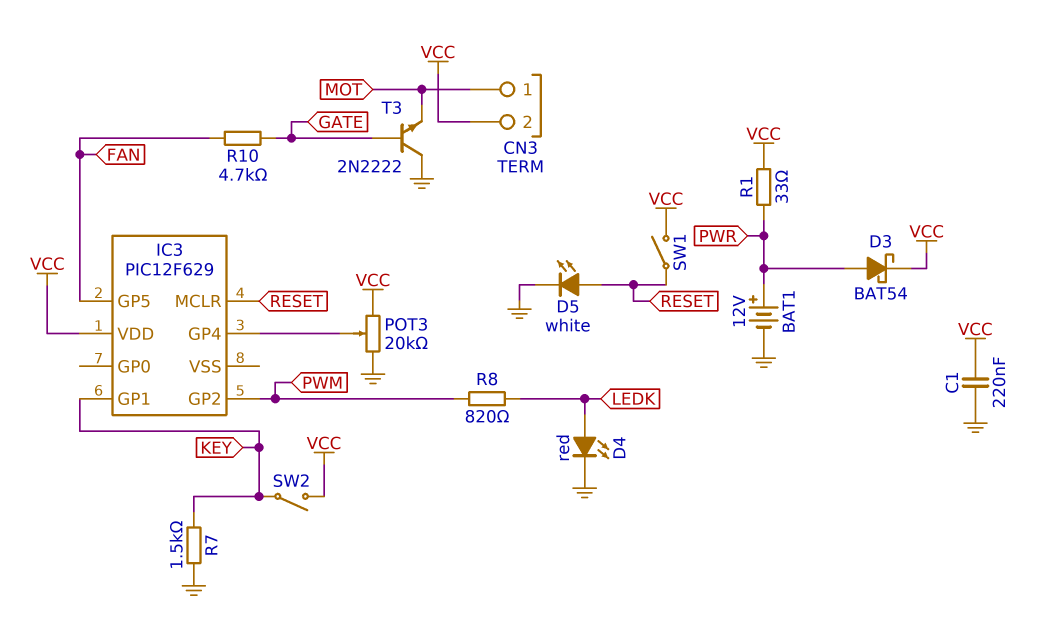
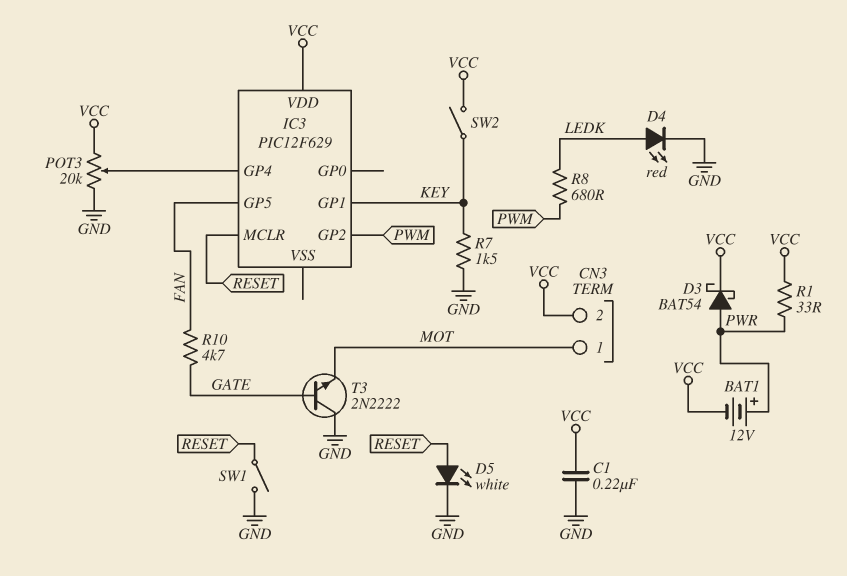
BAT1: 12V (plus PWR, minus GND) -> 12V (plus PWR, minus VCC)
R8: 820 (LEDK, PWM) -> 680 (LEDK, PWM)
SW1: switch (RESET, VCC) -> switch (GND, RESET)

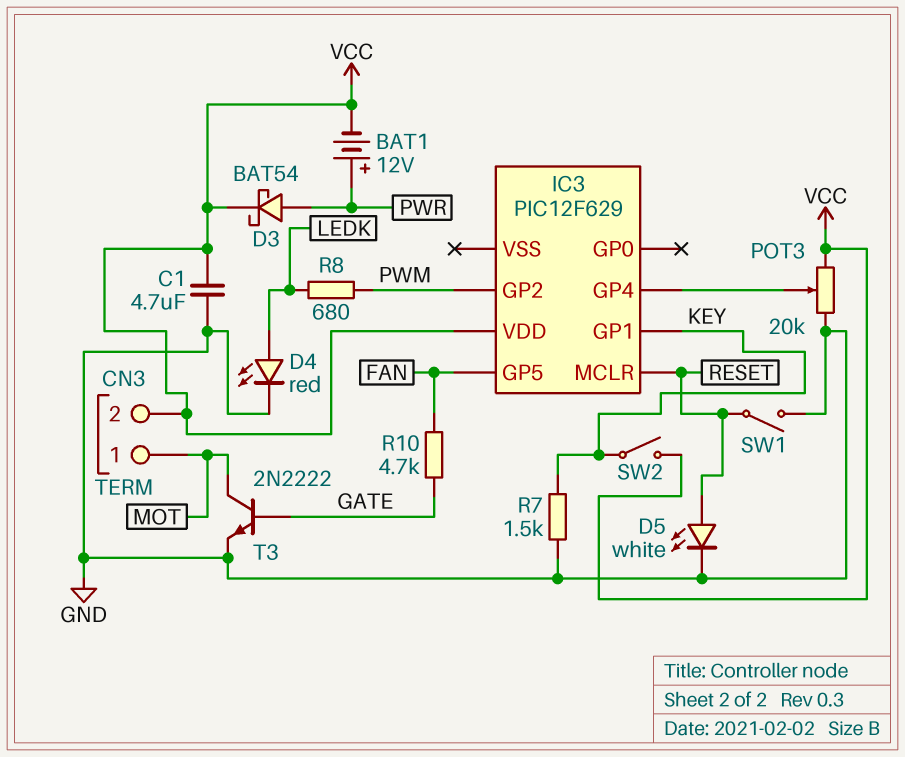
C1: 220nF (GND, VCC) -> 4.7uF (GND, VCC)
R1: 33 (PWR, VCC) -> none
T3: NPN 2N2222 (B GATE, C GND, E MOT) -> NPN 2N2222 (B GATE, C MOT, E GND)

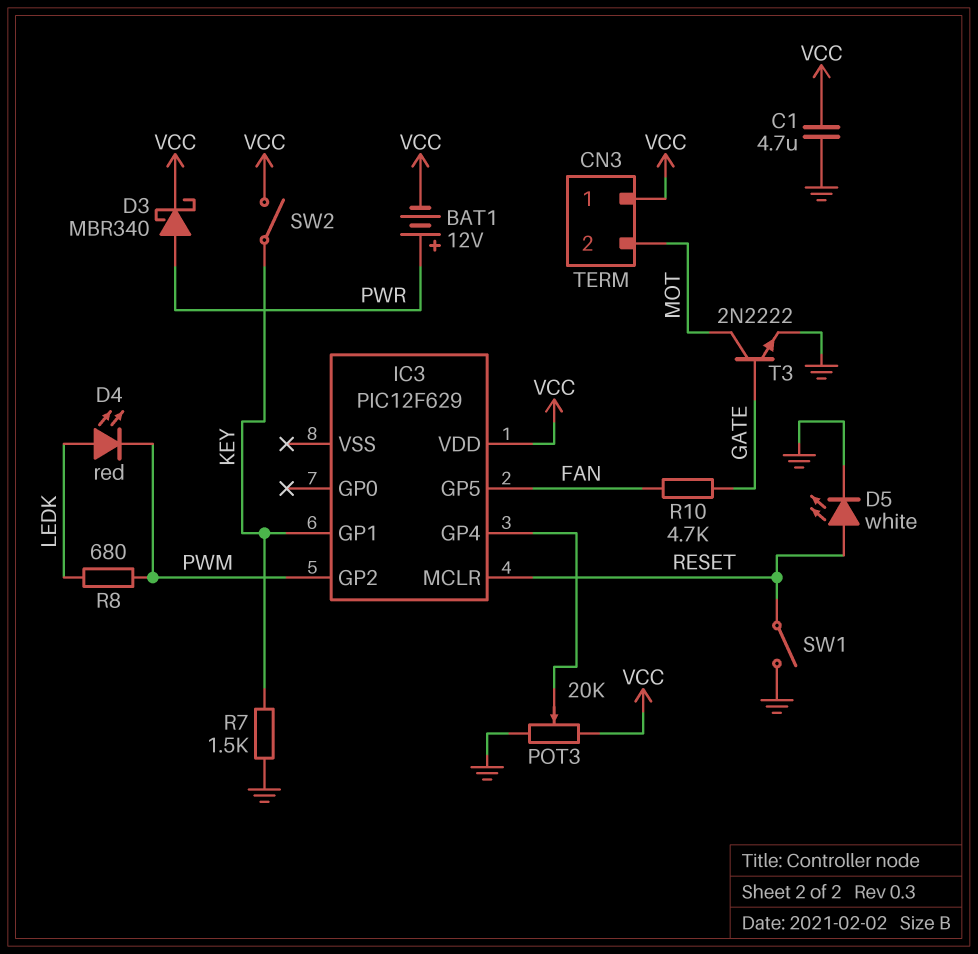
CN3 pin 1: MOT -> VCC
CN3 pin 2: VCC -> MOT
D3: schottky BAT54 (A PWR, K VCC) -> schottky MBR340 (A PWR, K VCC)
D4: LED red (A LEDK, K GND) -> LED red (A LEDK, K PWM)

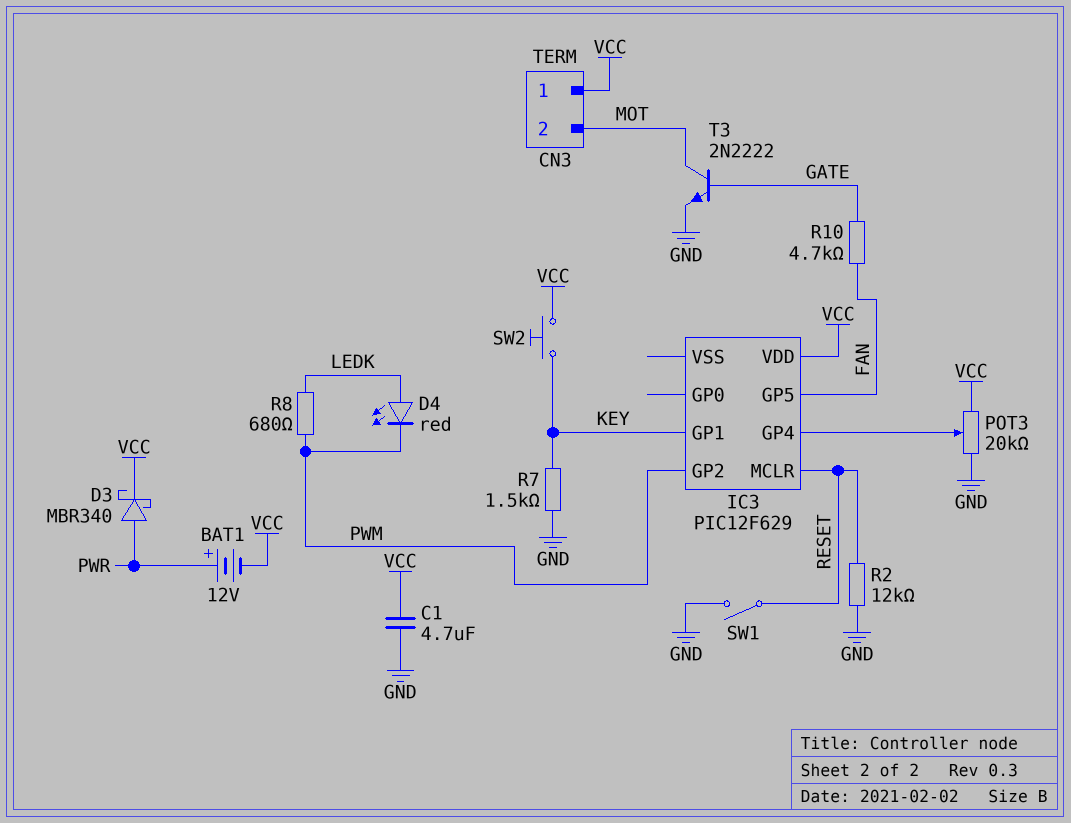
D5: LED white (A RESET, K GND) -> none
R2: none -> 12k (GND, RESET)
SW2: switch (KEY, VCC) -> button (KEY, VCC)

